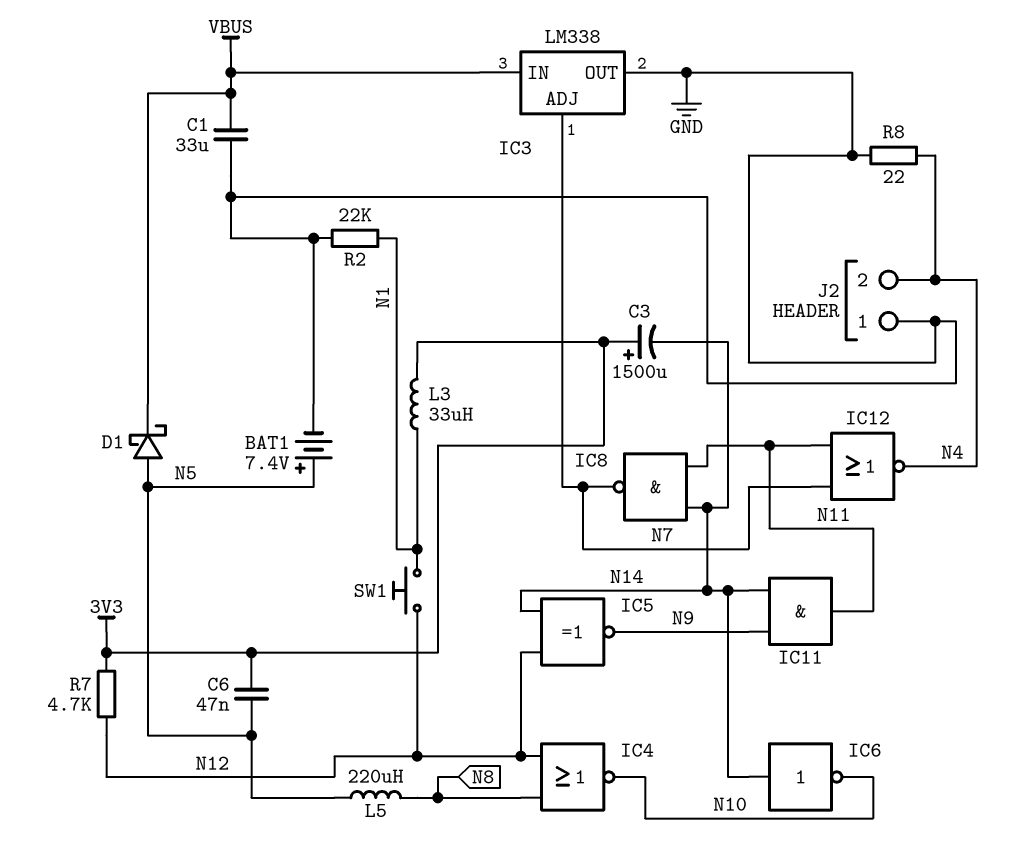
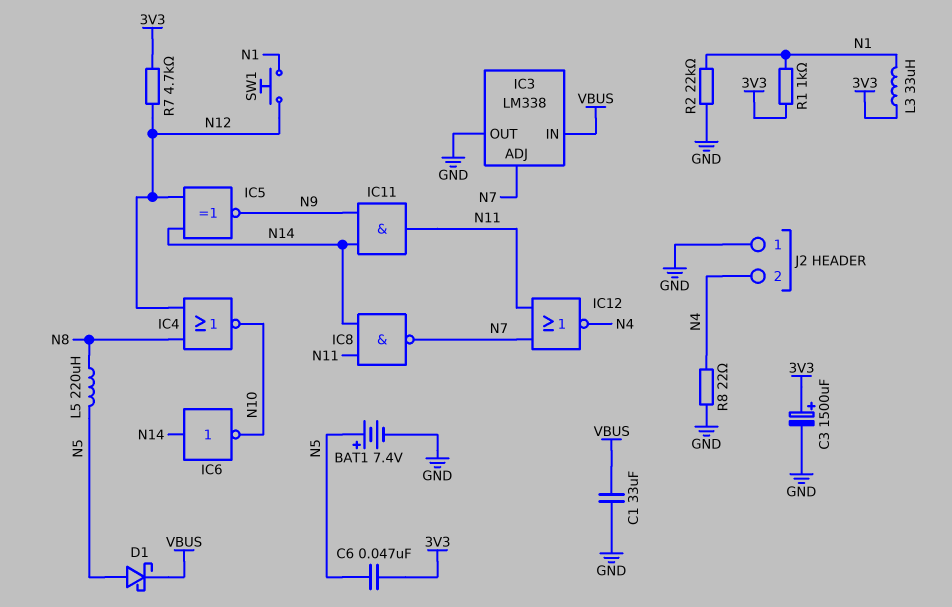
C3: 1500uF (plus 3V3, minus N14) -> 1500uF (plus 3V3, minus GND)
R1: none -> 1k (3V3, N1)

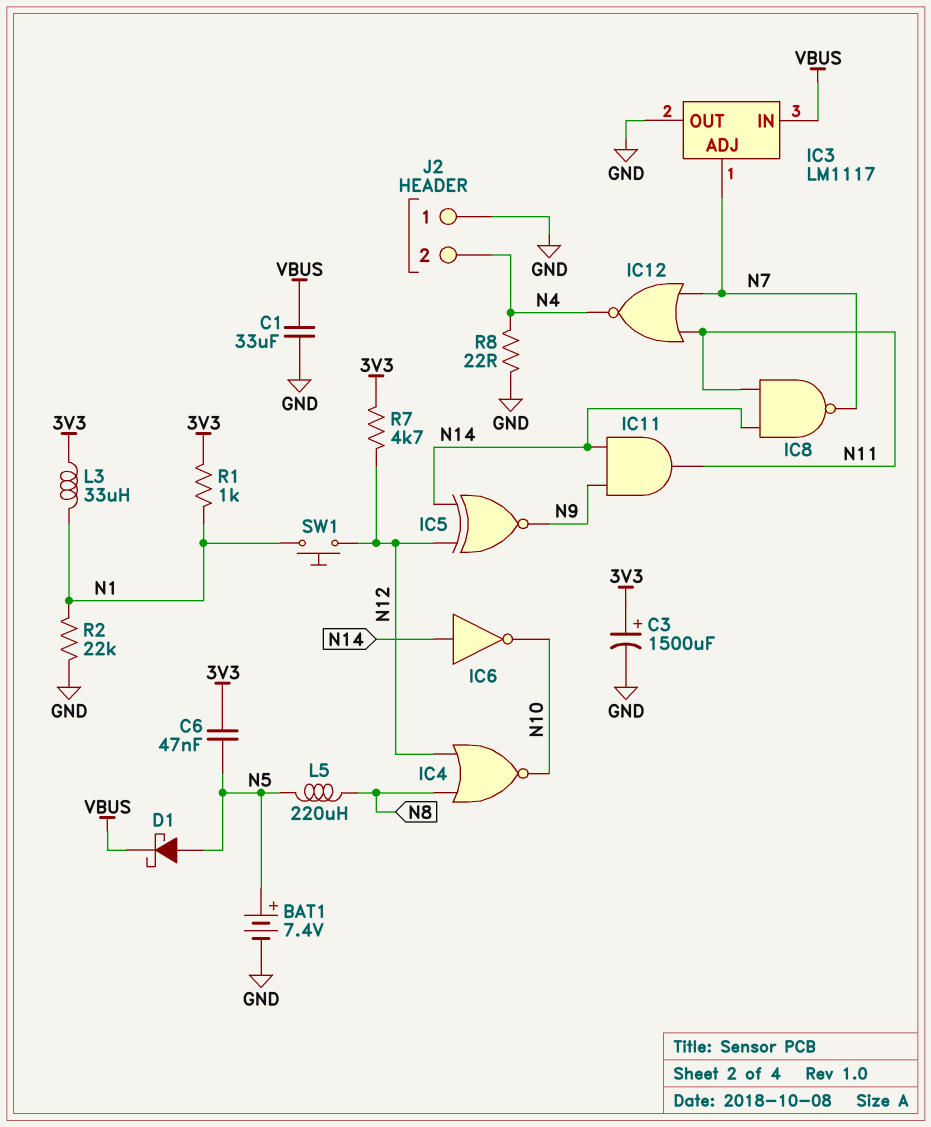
IC3: LM338 -> LM1117

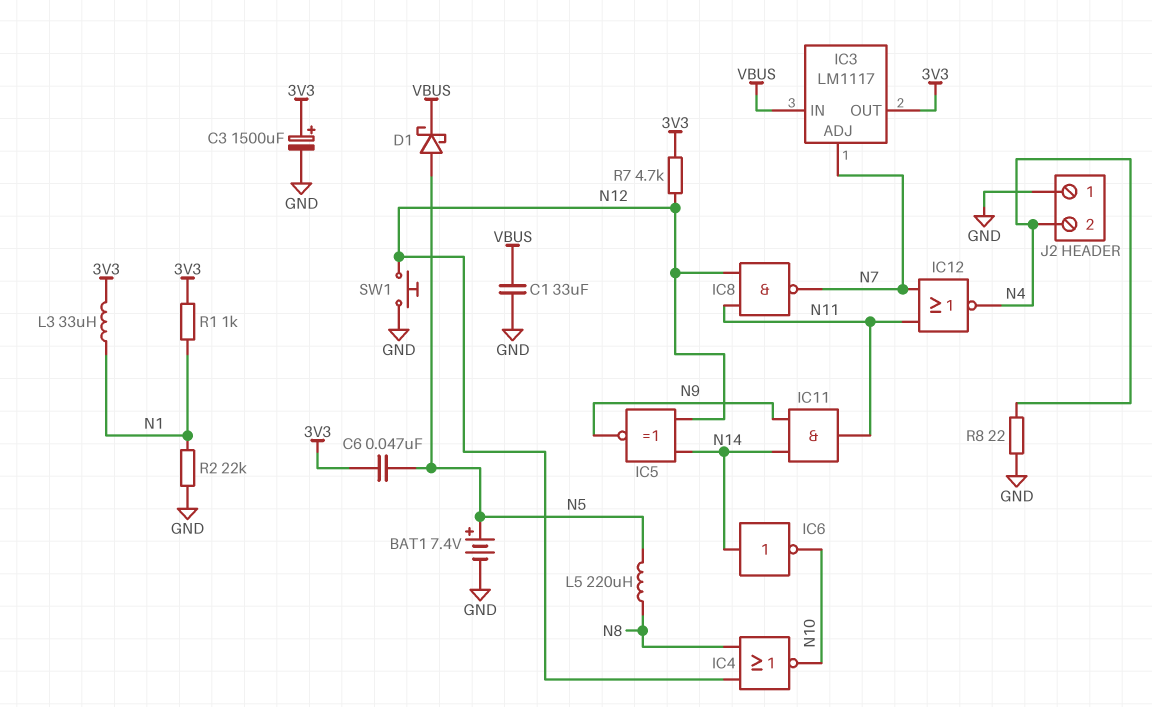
IC3 pin OUT: GND -> 3V3
IC8: NAND (in N11, in N14, out N7) -> NAND (in N11, in N12, out N7)
SW1: button (N1, N12) -> button (GND, N12)

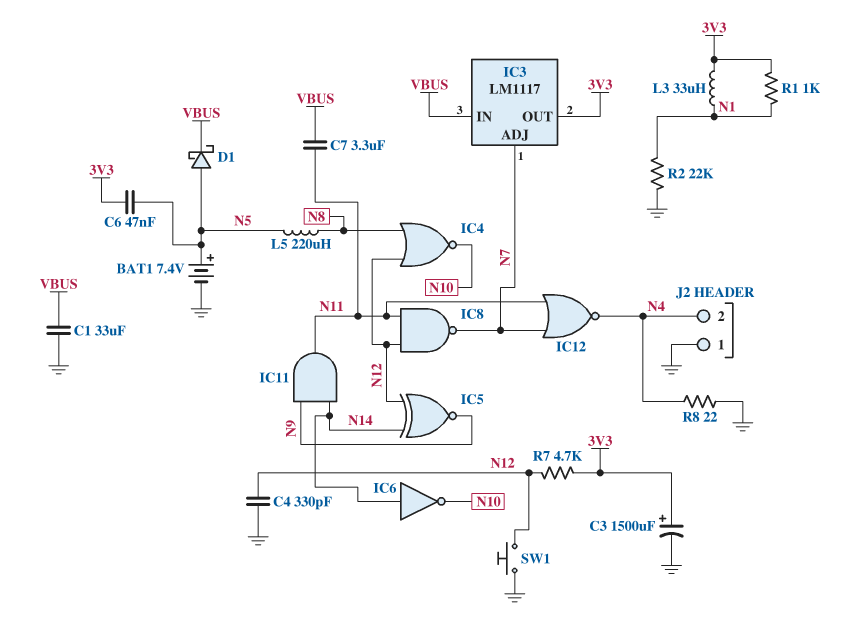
C4: none -> 330pF (GND, N12)
C7: none -> 3.3uF (N11, VBUS)

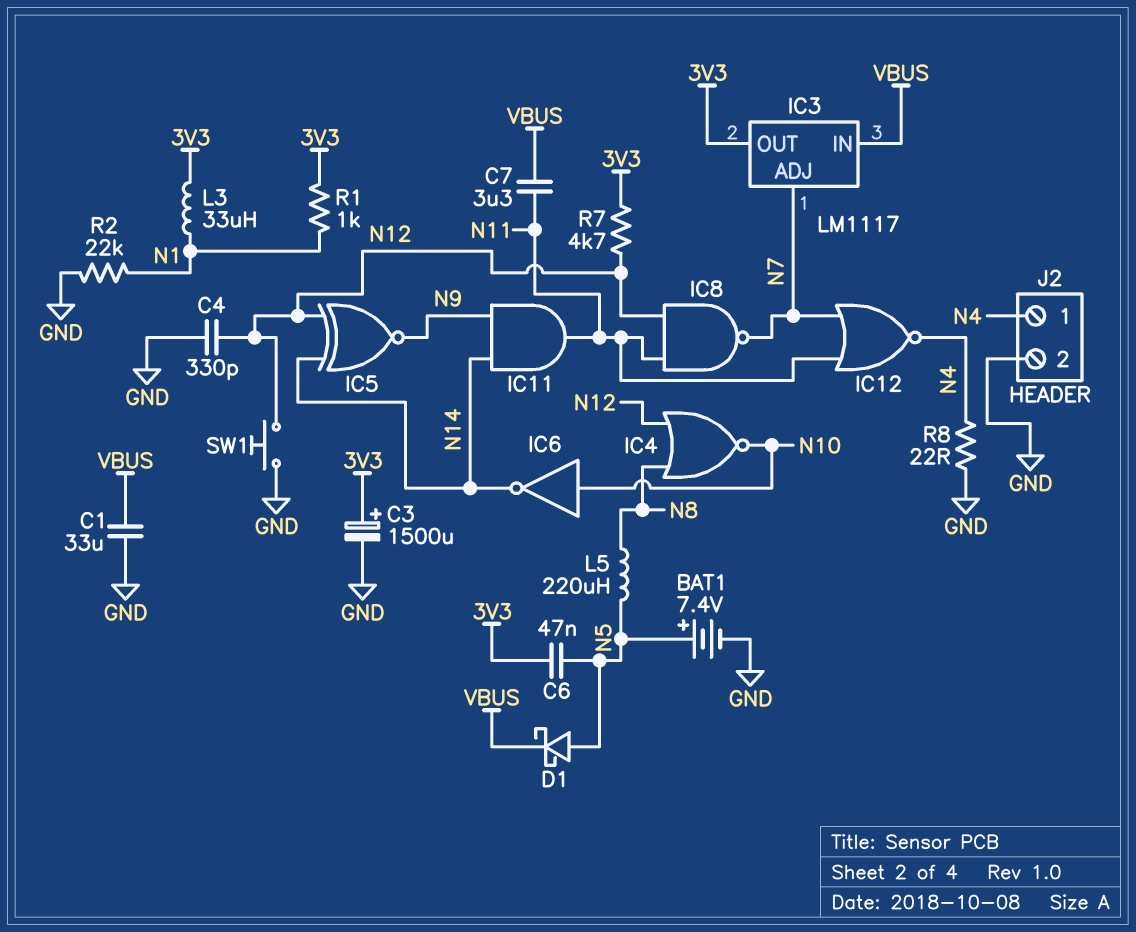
IC6: NOT (in N14, out N10) -> NOT (in N10, out N14)
J2 pin 1: GND -> N4
J2 pin 2: N4 -> GND

